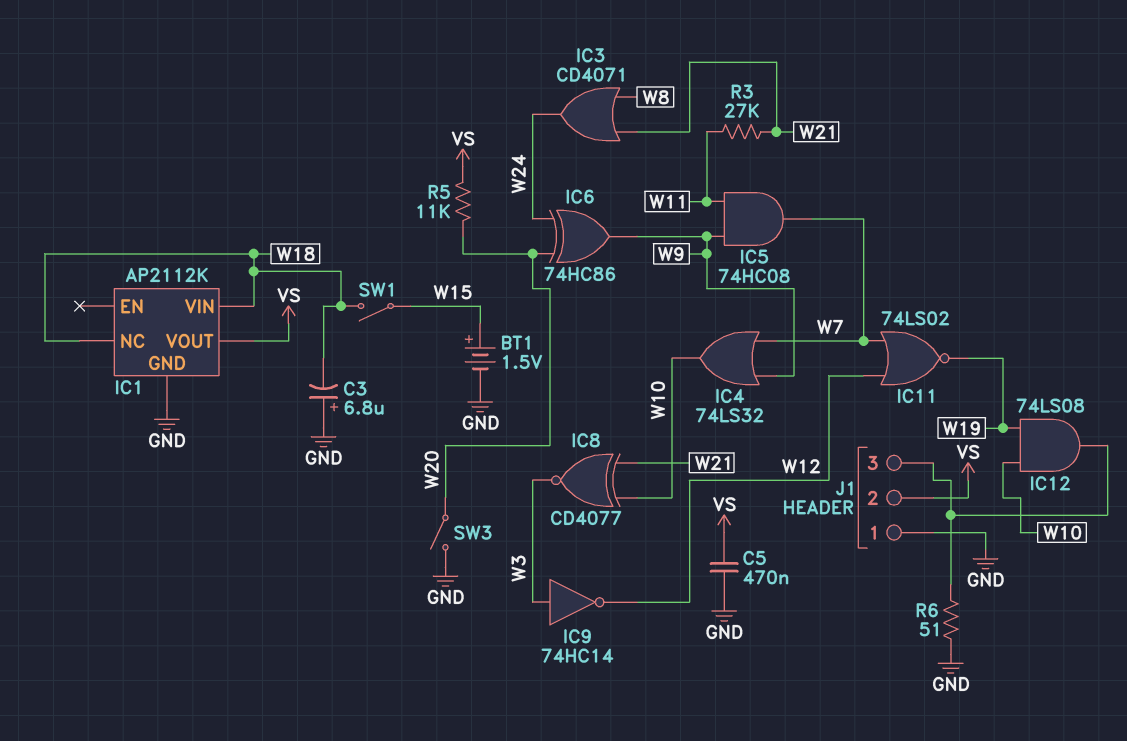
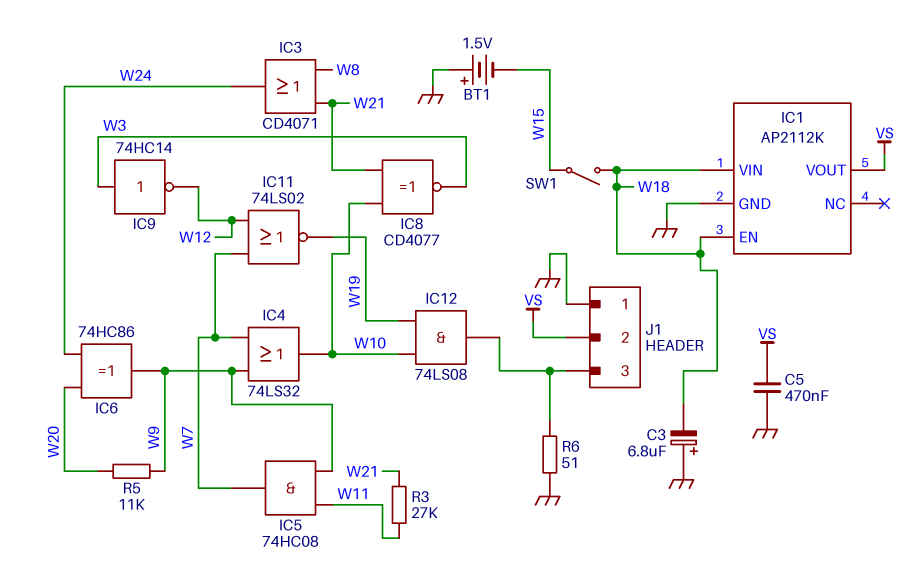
BT1: 1.5V (plus W15, minus GND) -> 1.5V (plus GND, minus W15)
IC1 pin EN: none -> W18
IC1 pin NC: W18 -> none
R5: 11k (VS, W20) -> 11k (W9, W20)
SW3: switch (GND, W20) -> none

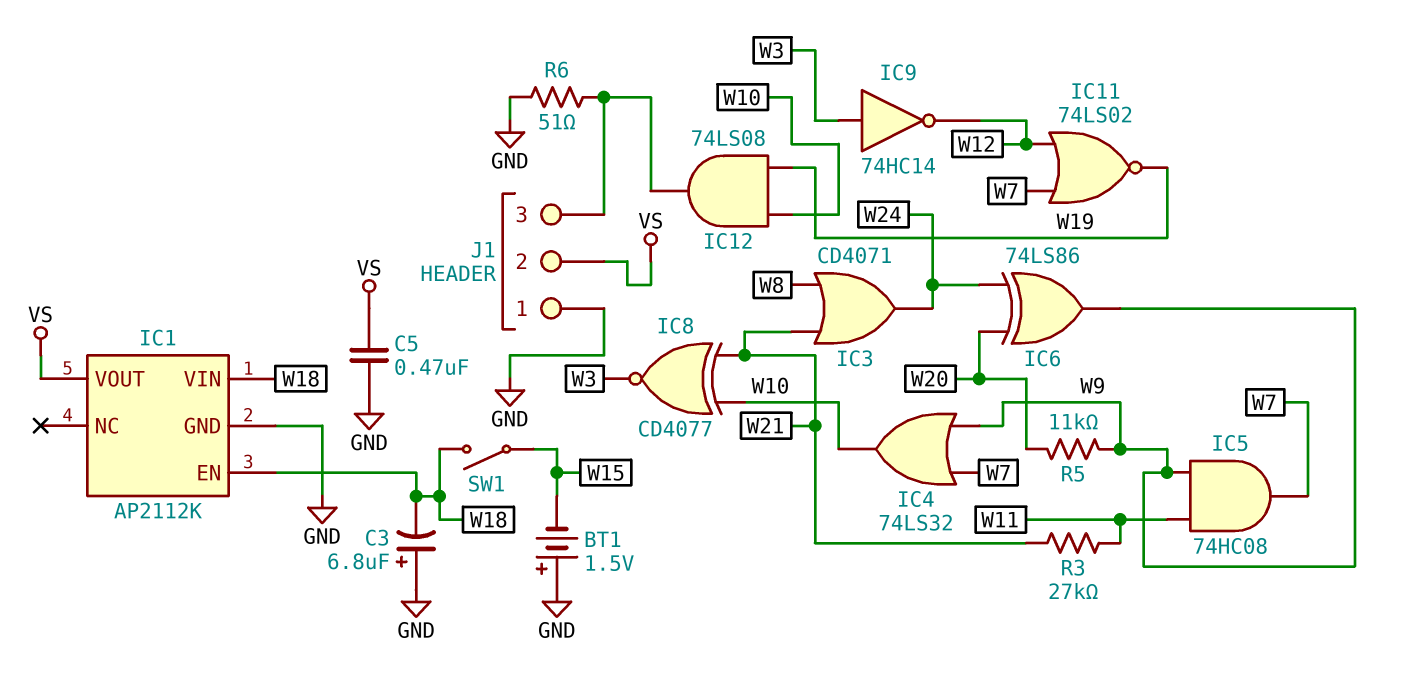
IC6: XOR 74HC86 (in W20, in W24, out W9) -> XOR 74LS86 (in W20, in W24, out W9)

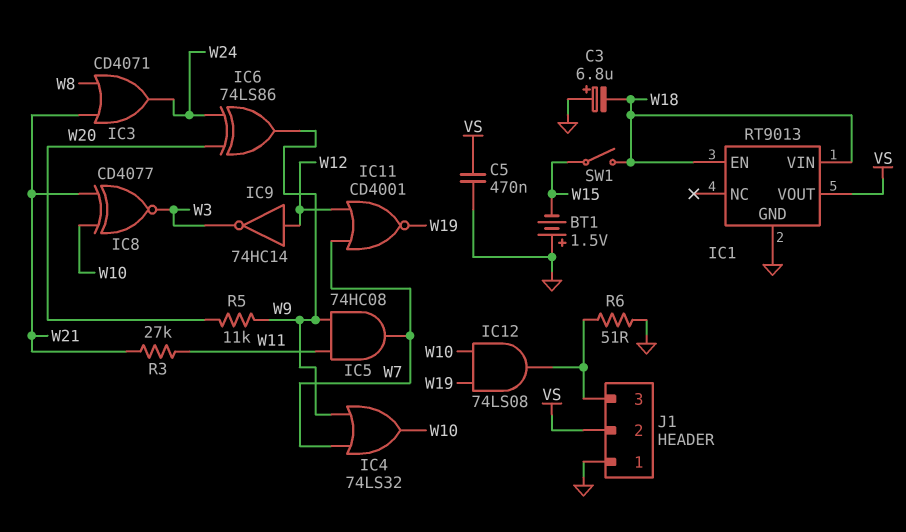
IC1: AP2112K -> RT9013
IC9: NOT 74HC14 (in W3, out W12) -> NOT 74HC14 (in W12, out W3)
IC11: NOR 74LS02 (in W7, in W12, out W19) -> NOR CD4001 (in W7, in W12, out W19)

